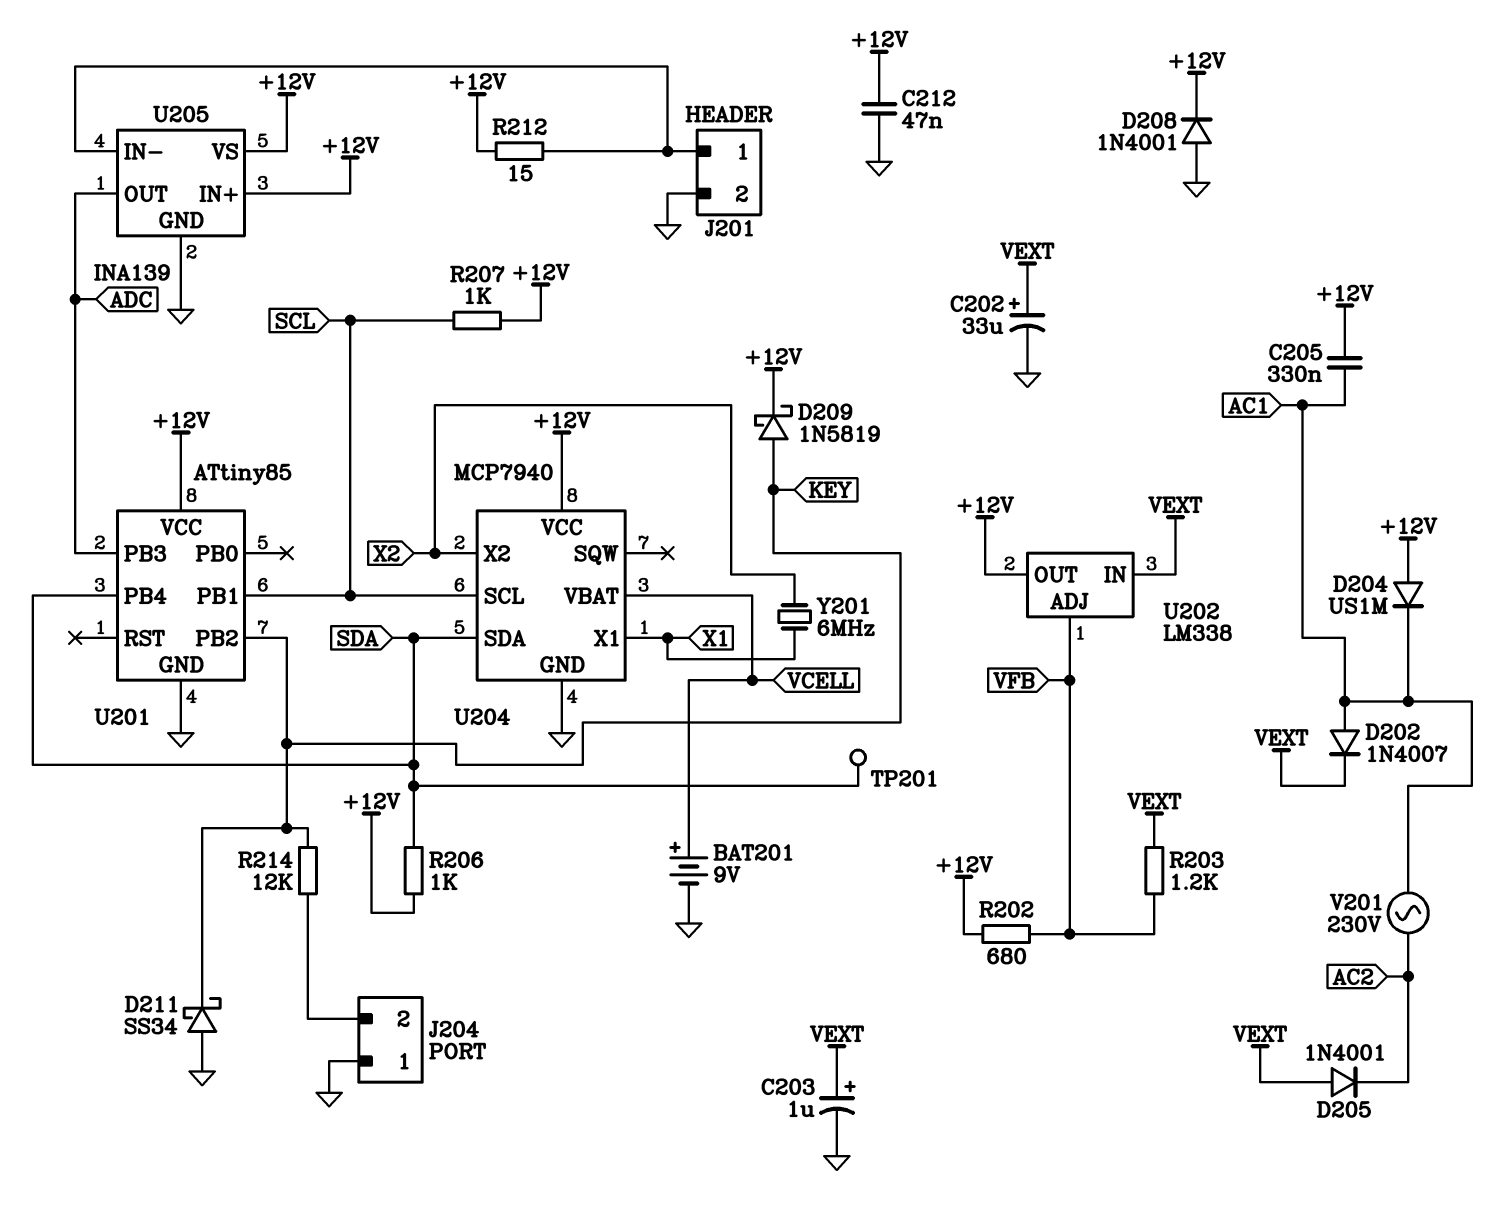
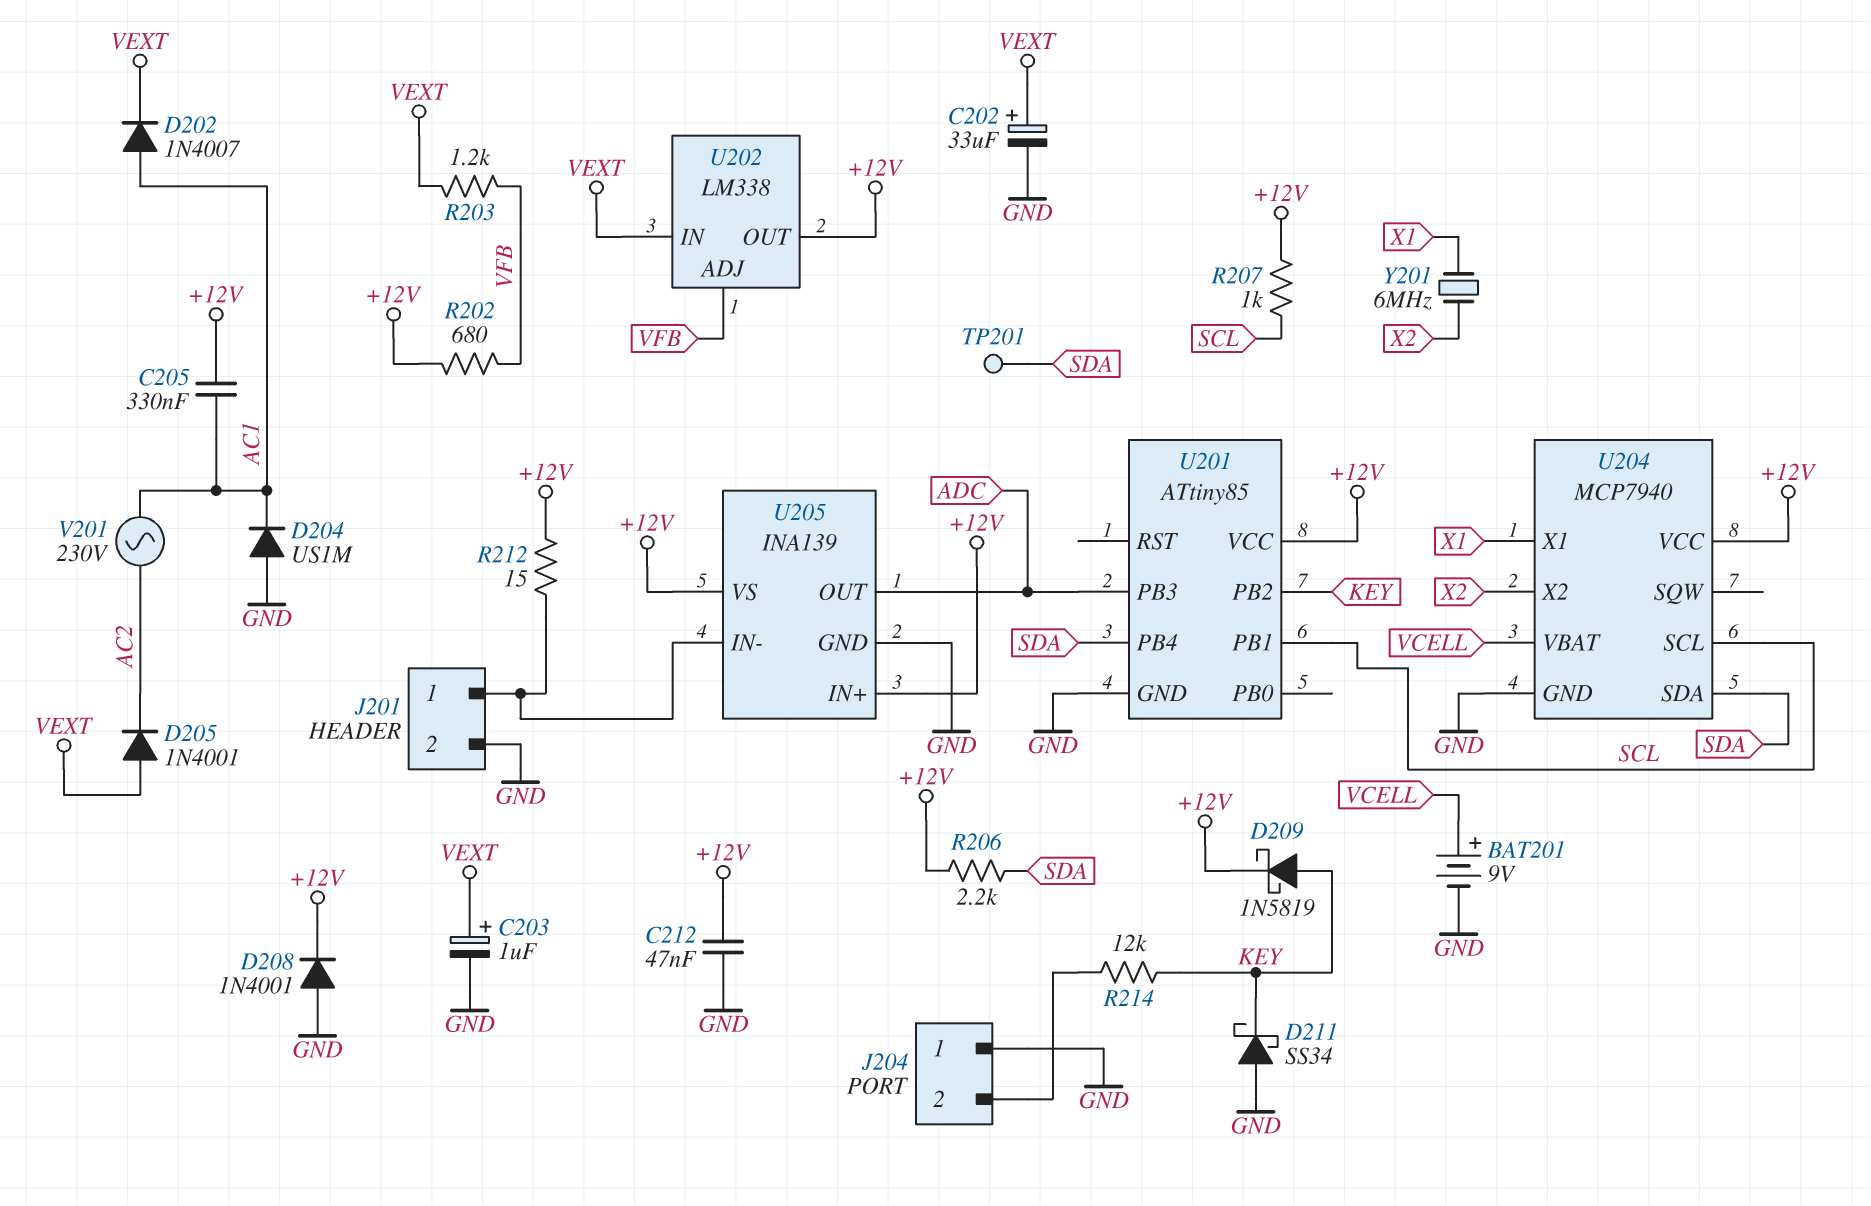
D204: diode US1M (A +12V, K AC1) -> diode US1M (A GND, K AC1)
R206: 1k (+12V, SDA) -> 2.2k (+12V, SDA)

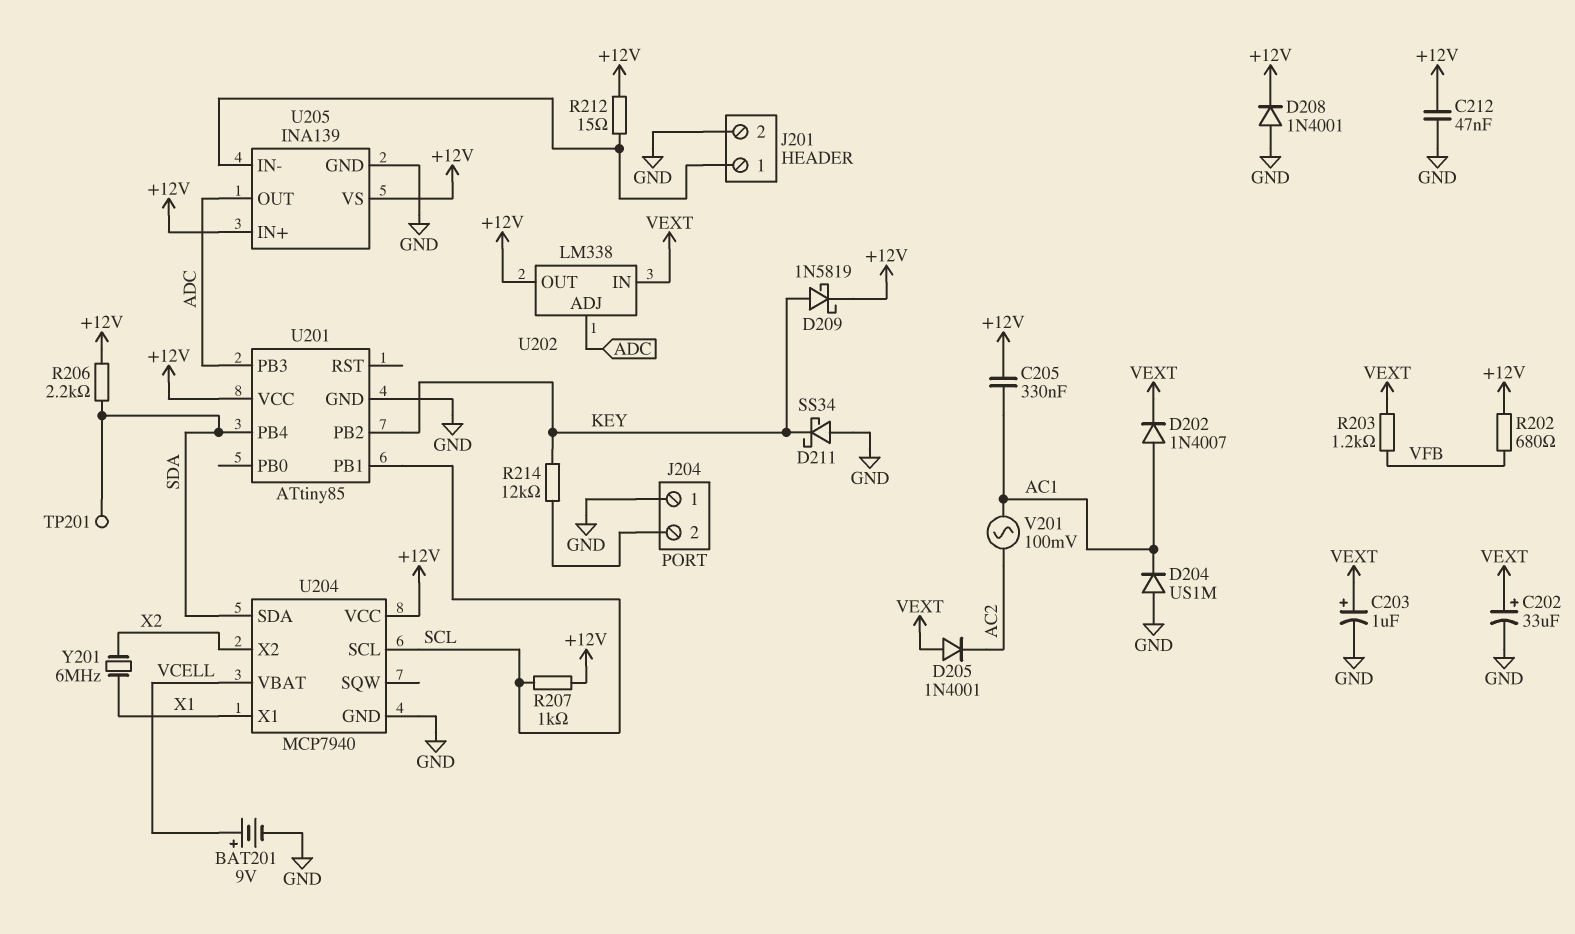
U202 pin ADJ: VFB -> ADC
V201: AC 230V (AC1, AC2) -> AC 100mV (AC1, AC2)

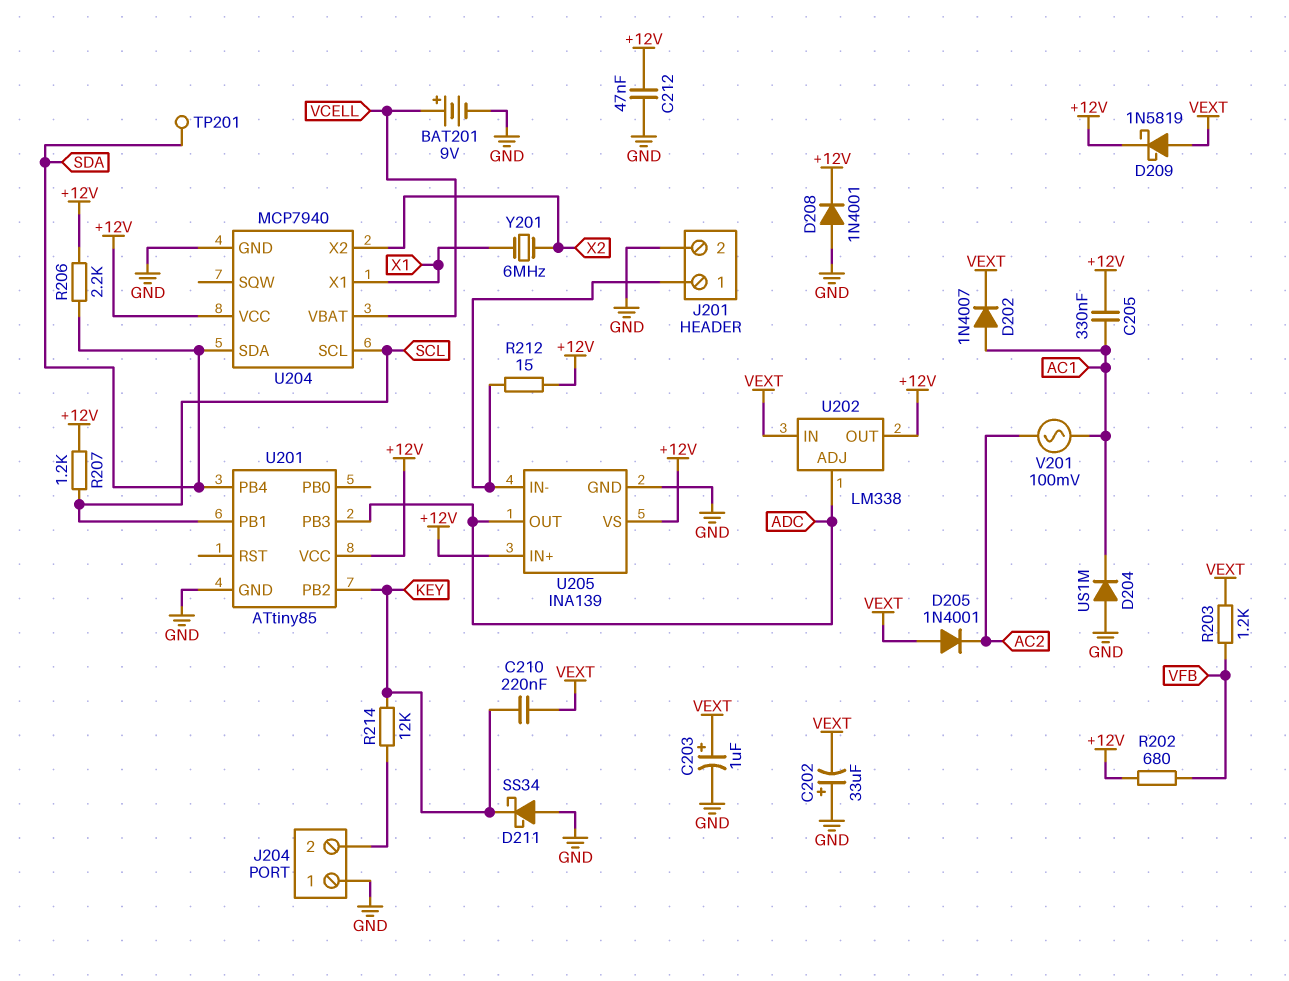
C202: 33uF (plus VEXT, minus GND) -> 33uF (plus GND, minus VEXT)
C210: none -> 220nF (KEY, VEXT)
D209: schottky 1N5819 (A KEY, K +12V) -> schottky 1N5819 (A VEXT, K +12V)
R207: 1k (+12V, SCL) -> 1.2k (+12V, SCL)

